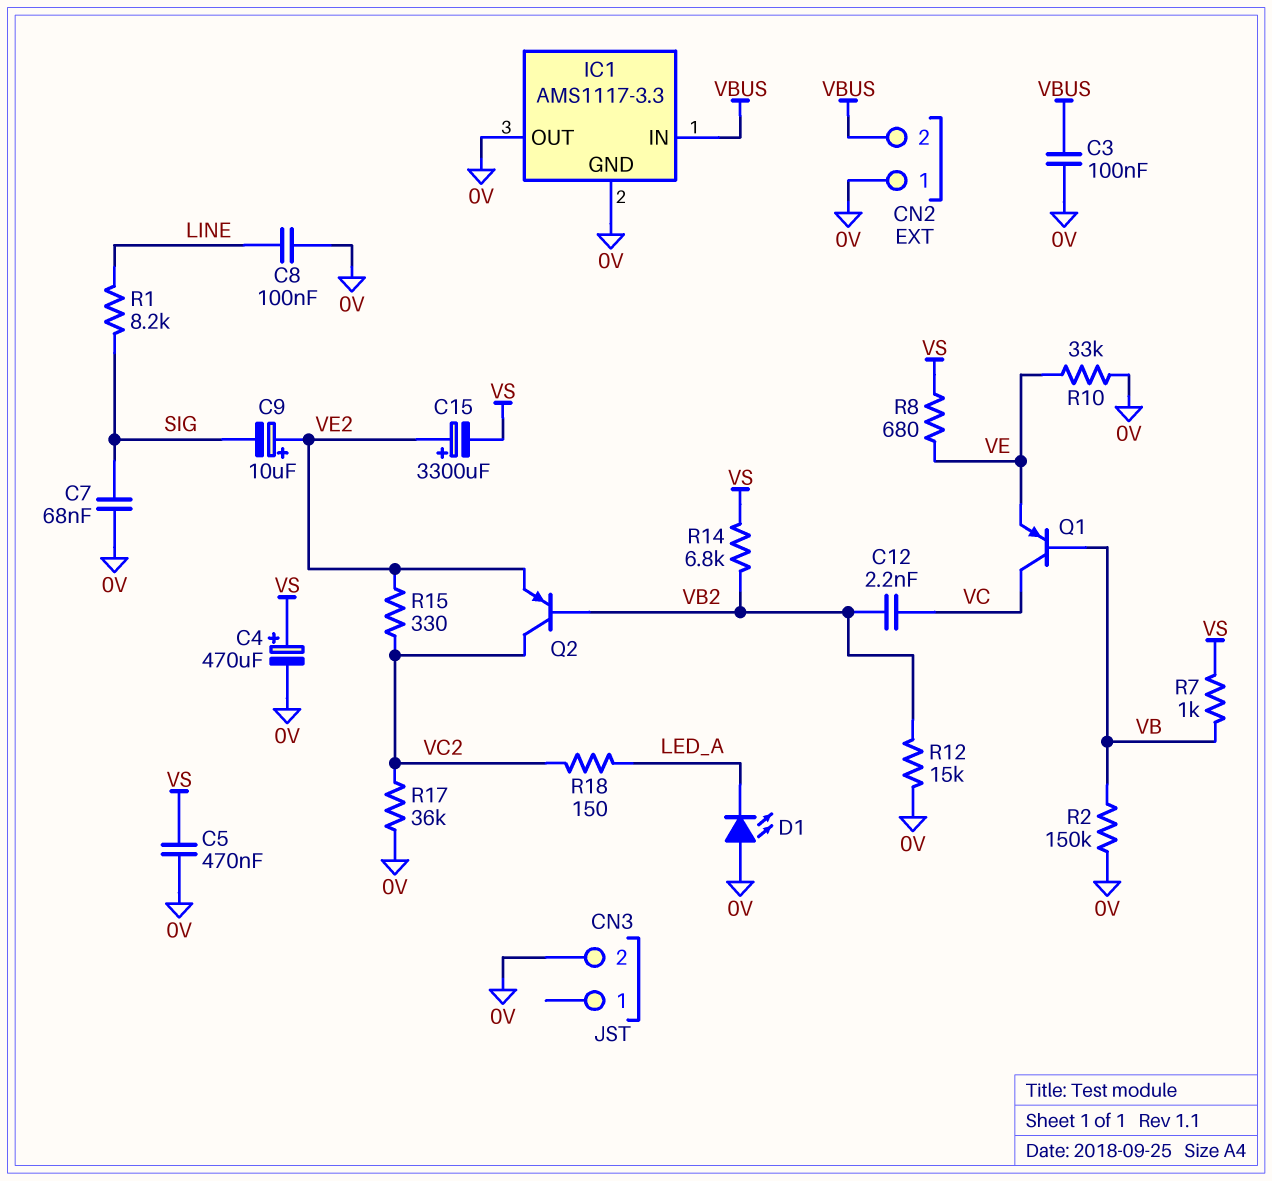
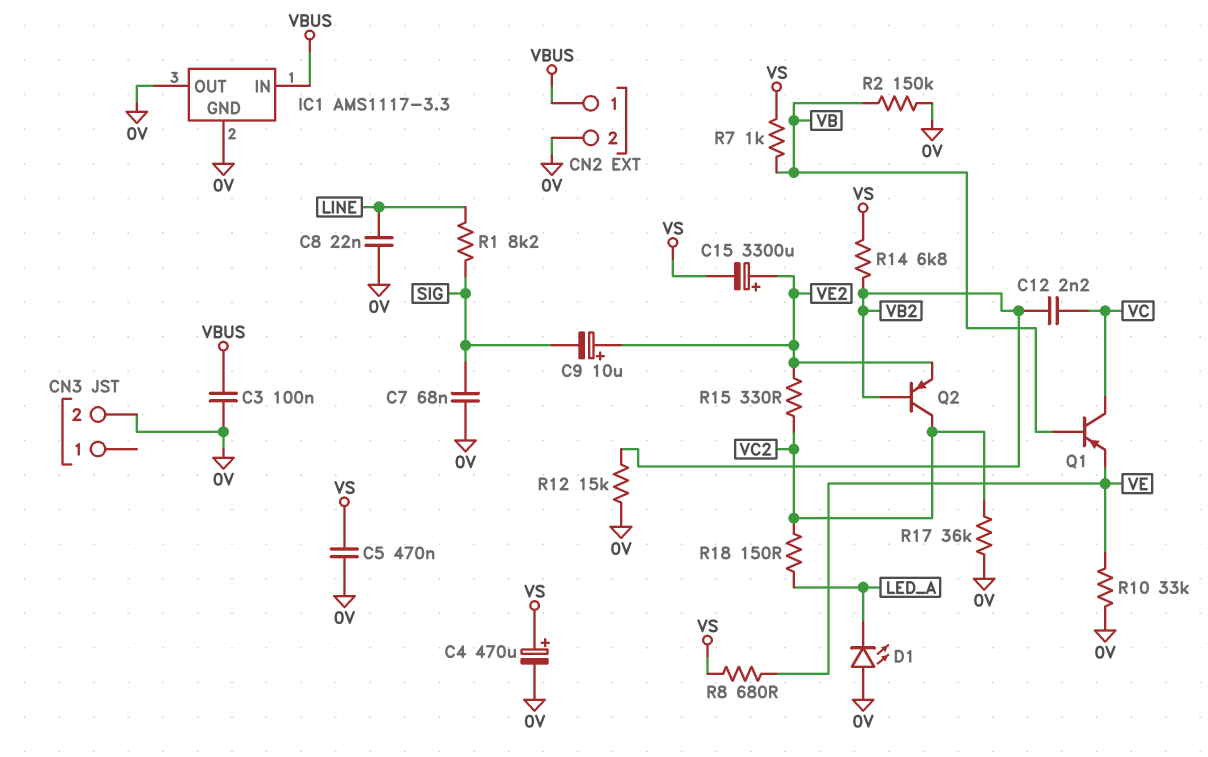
C8: 100nF (0V, LINE) -> 22nF (0V, LINE)
CN2 pin 1: 0V -> VBUS
CN2 pin 2: VBUS -> 0V

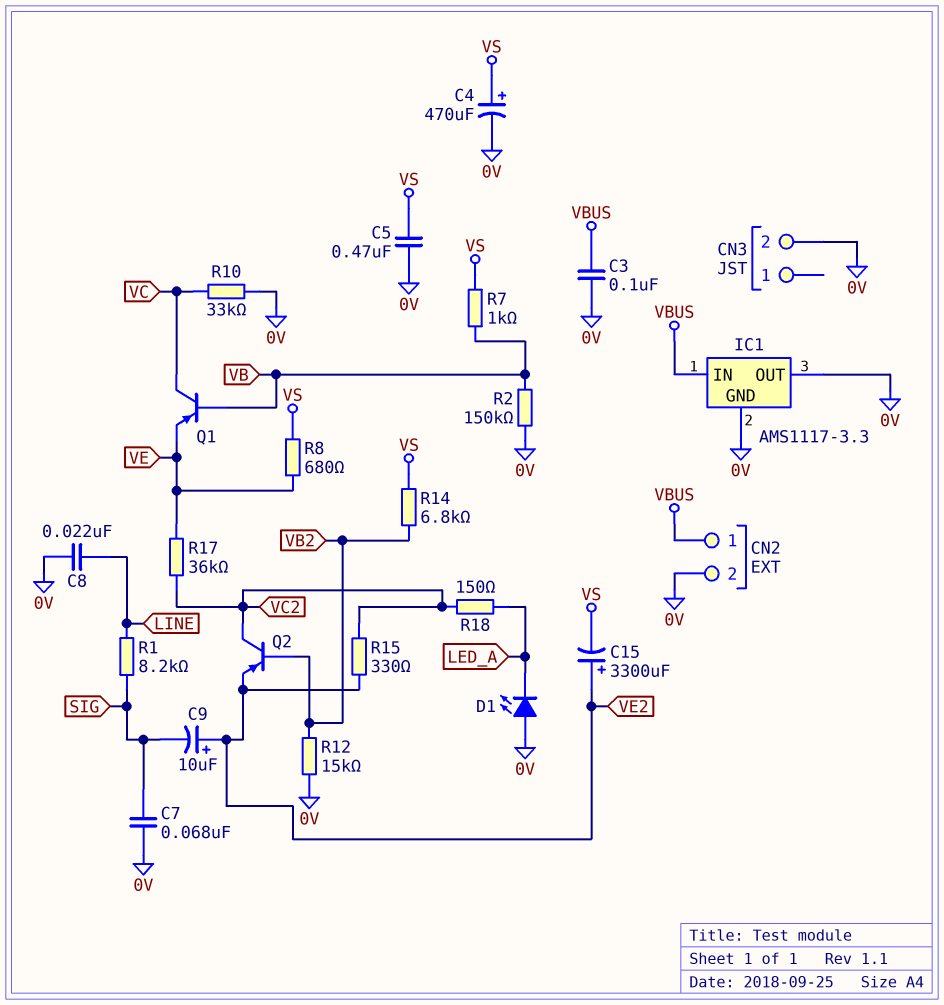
C12: 2.2nF (VB2, VC) -> none
R10: 33k (0V, VE) -> 33k (0V, VC)
R17: 36k (0V, VC2) -> 36k (VC2, VE)

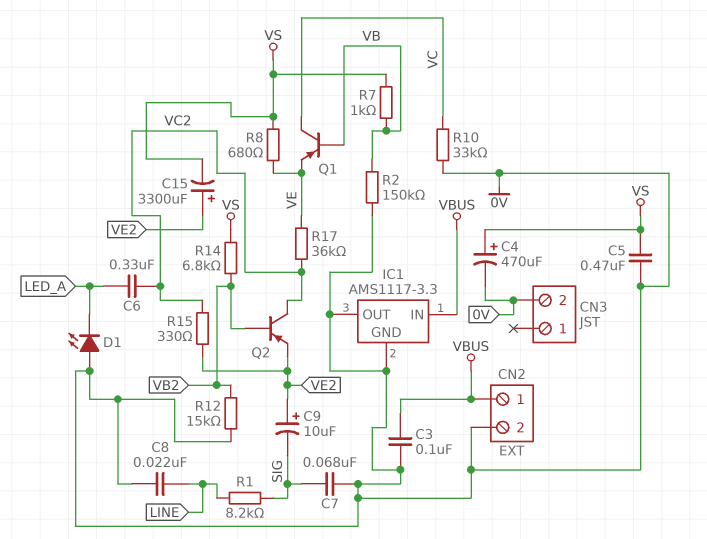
C6: none -> 330nF (LED_A, VC2)
R18: 150 (LED_A, VC2) -> none

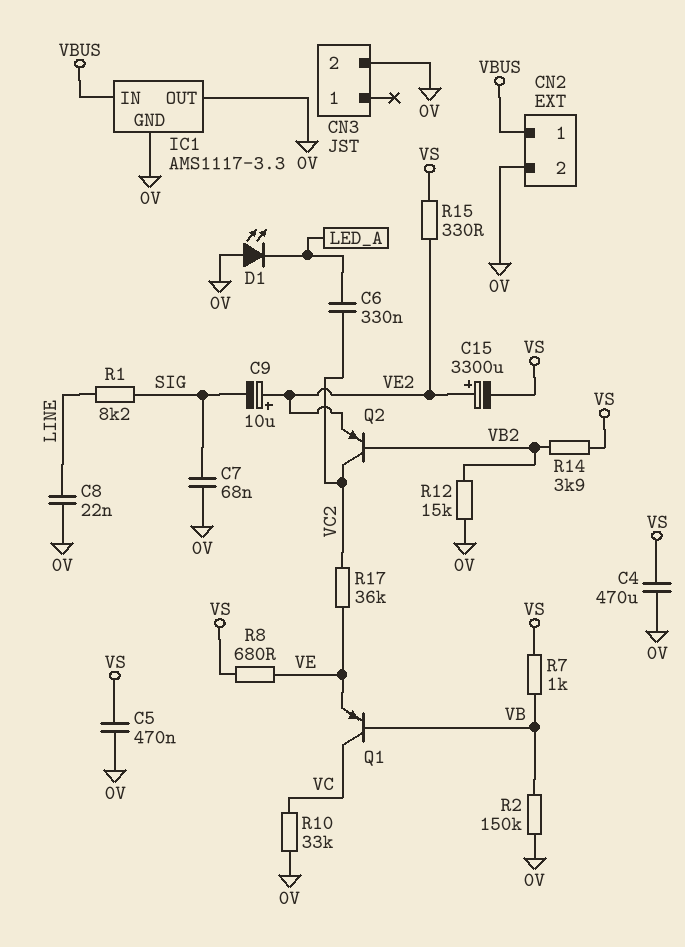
C3: 100nF (0V, VBUS) -> none
C4: 470uF (plus VS, minus 0V) -> 470uF (0V, VS)
R14: 6.8k (VB2, VS) -> 3.9k (VB2, VS)
R15: 330 (VC2, VE2) -> 330 (VE2, VS)

